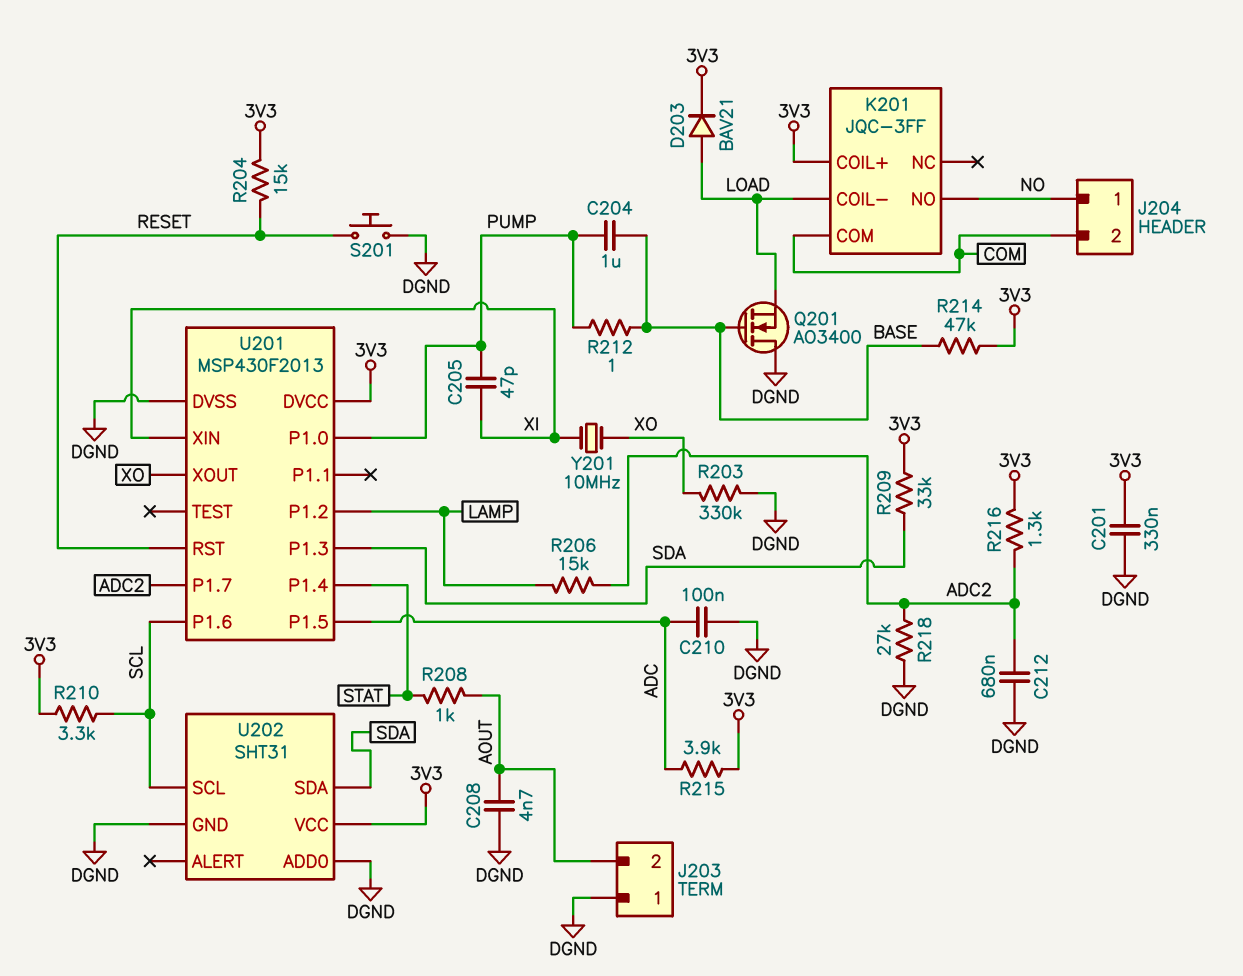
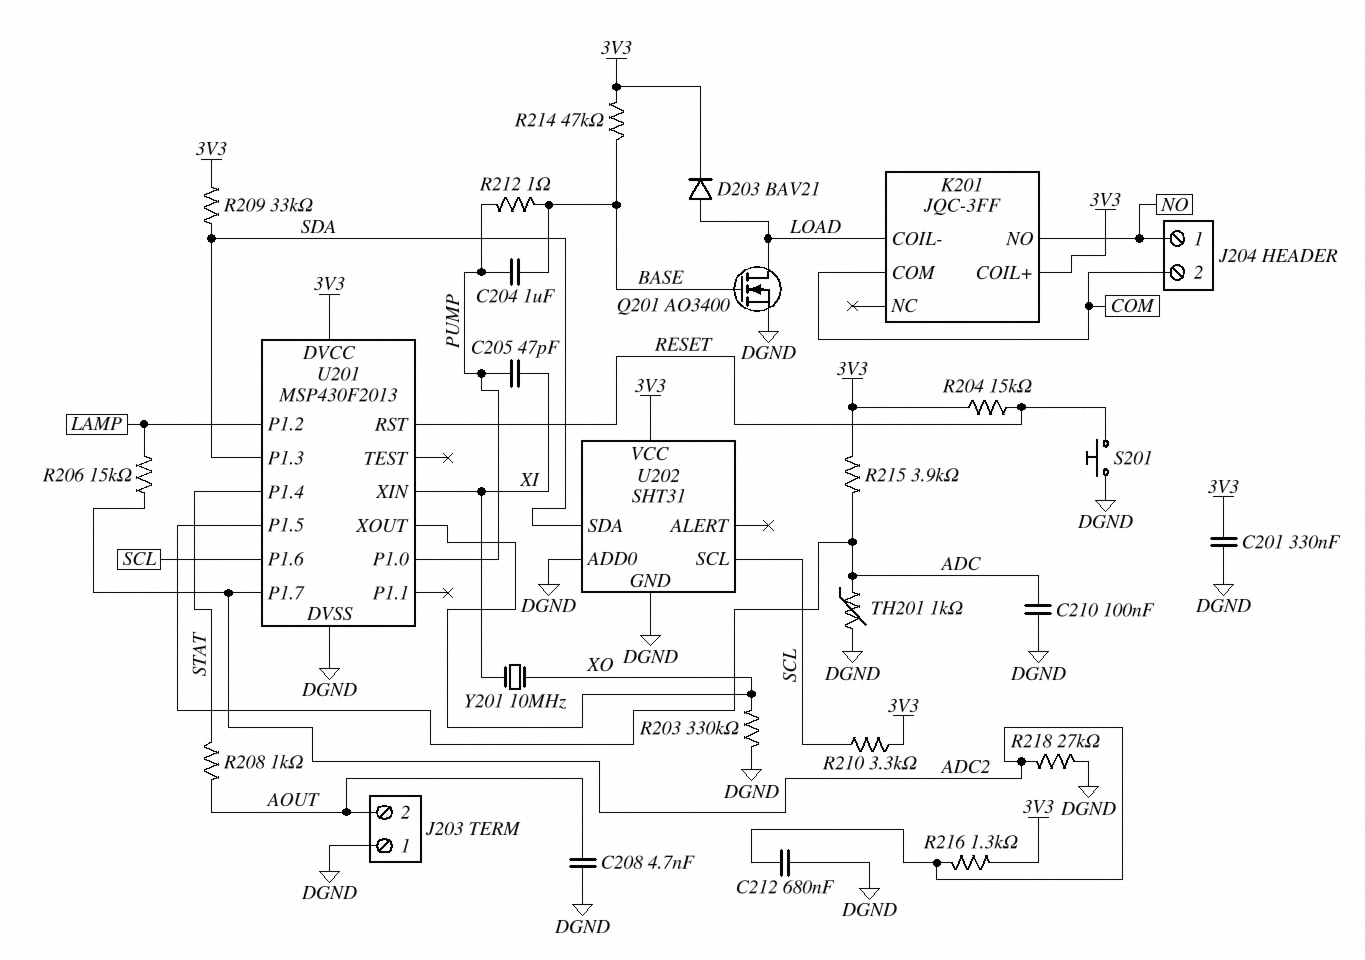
Q201: NMOS AO3400 (G BASE, D DGND, S LOAD) -> NMOS AO3400 (G BASE, D LOAD, S DGND)
TH201: none -> 1k (ADC, DGND)

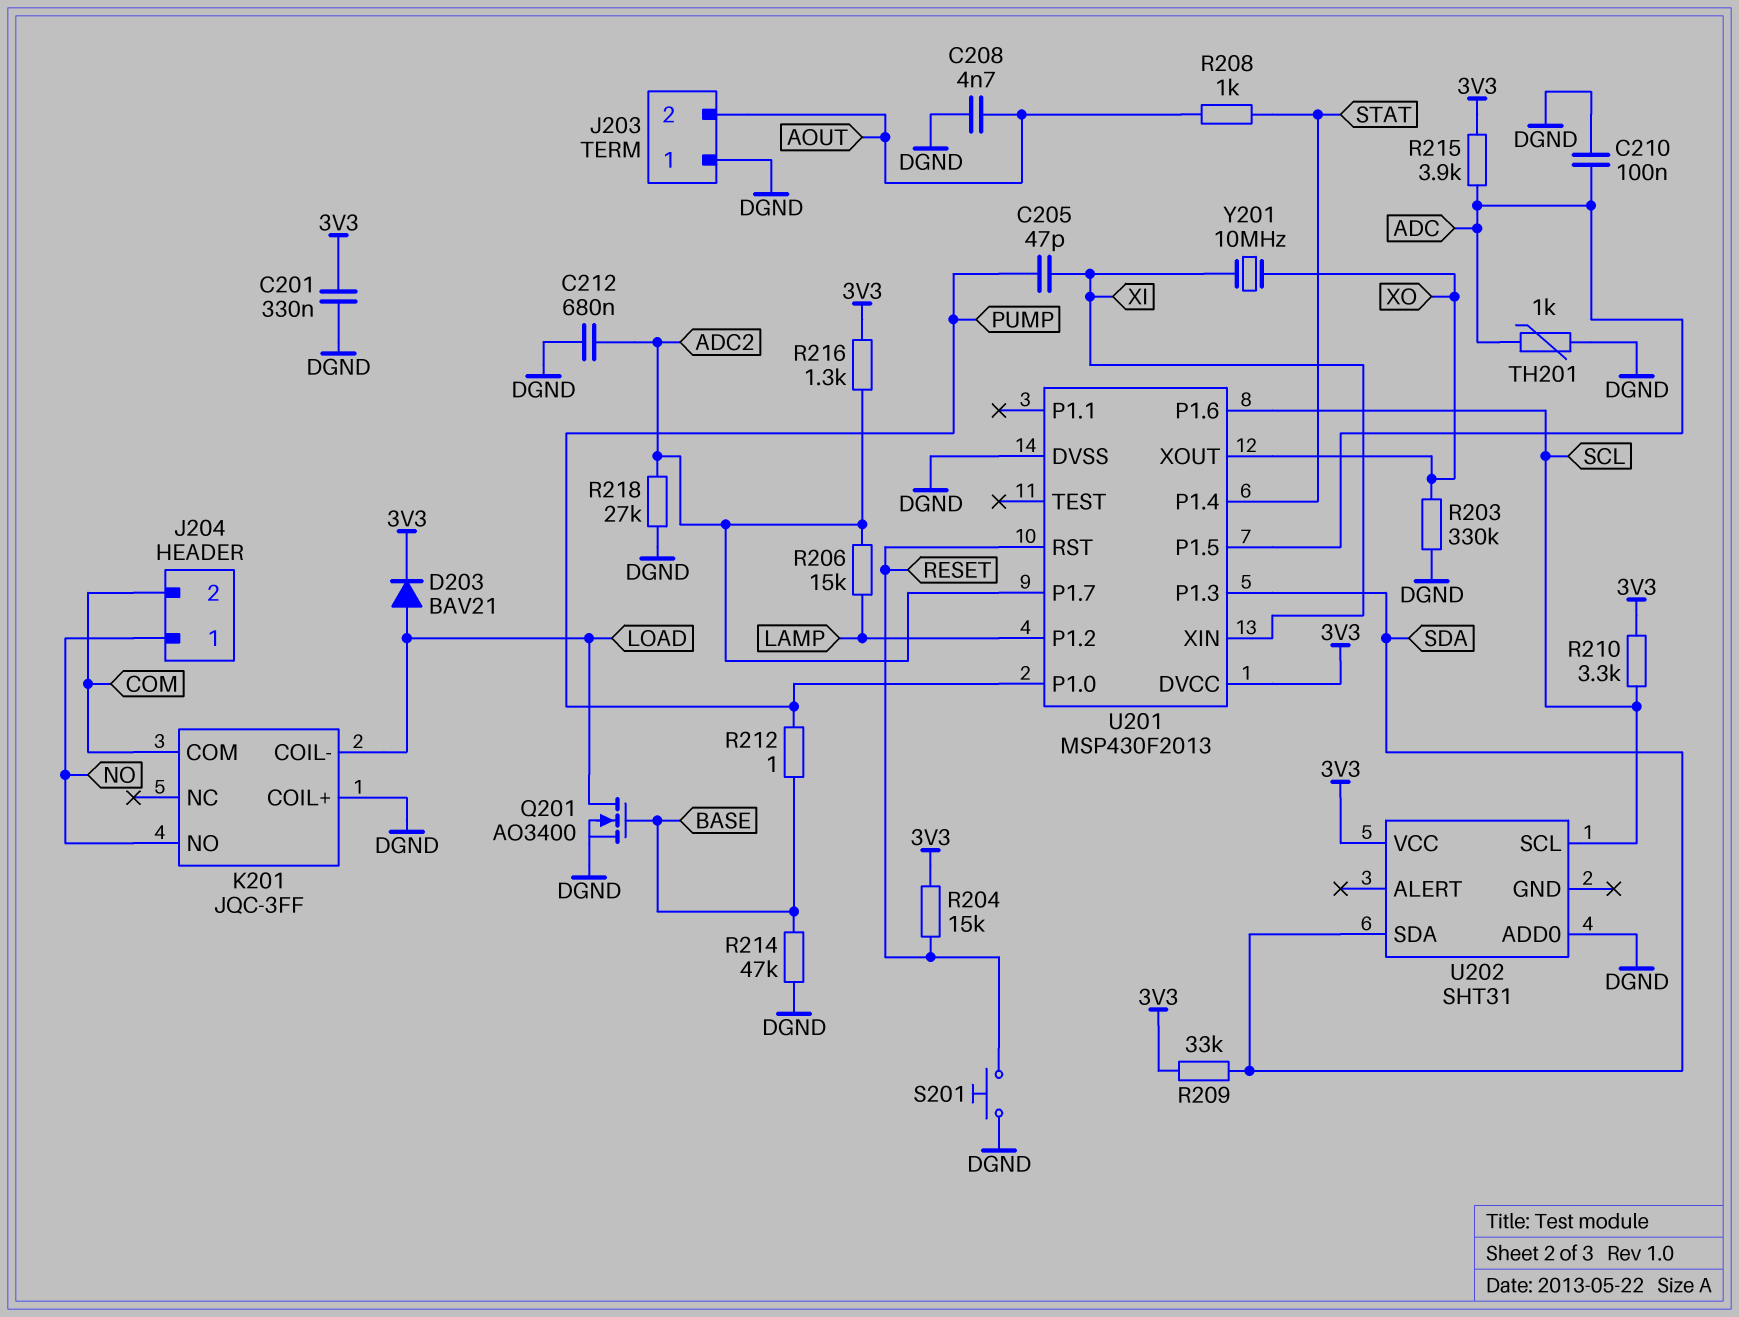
C204: 1uF (BASE, PUMP) -> none
K201 pin COIL+: 3V3 -> DGND
R214: 47k (3V3, BASE) -> 47k (BASE, DGND)
U202 pin GND: DGND -> none

